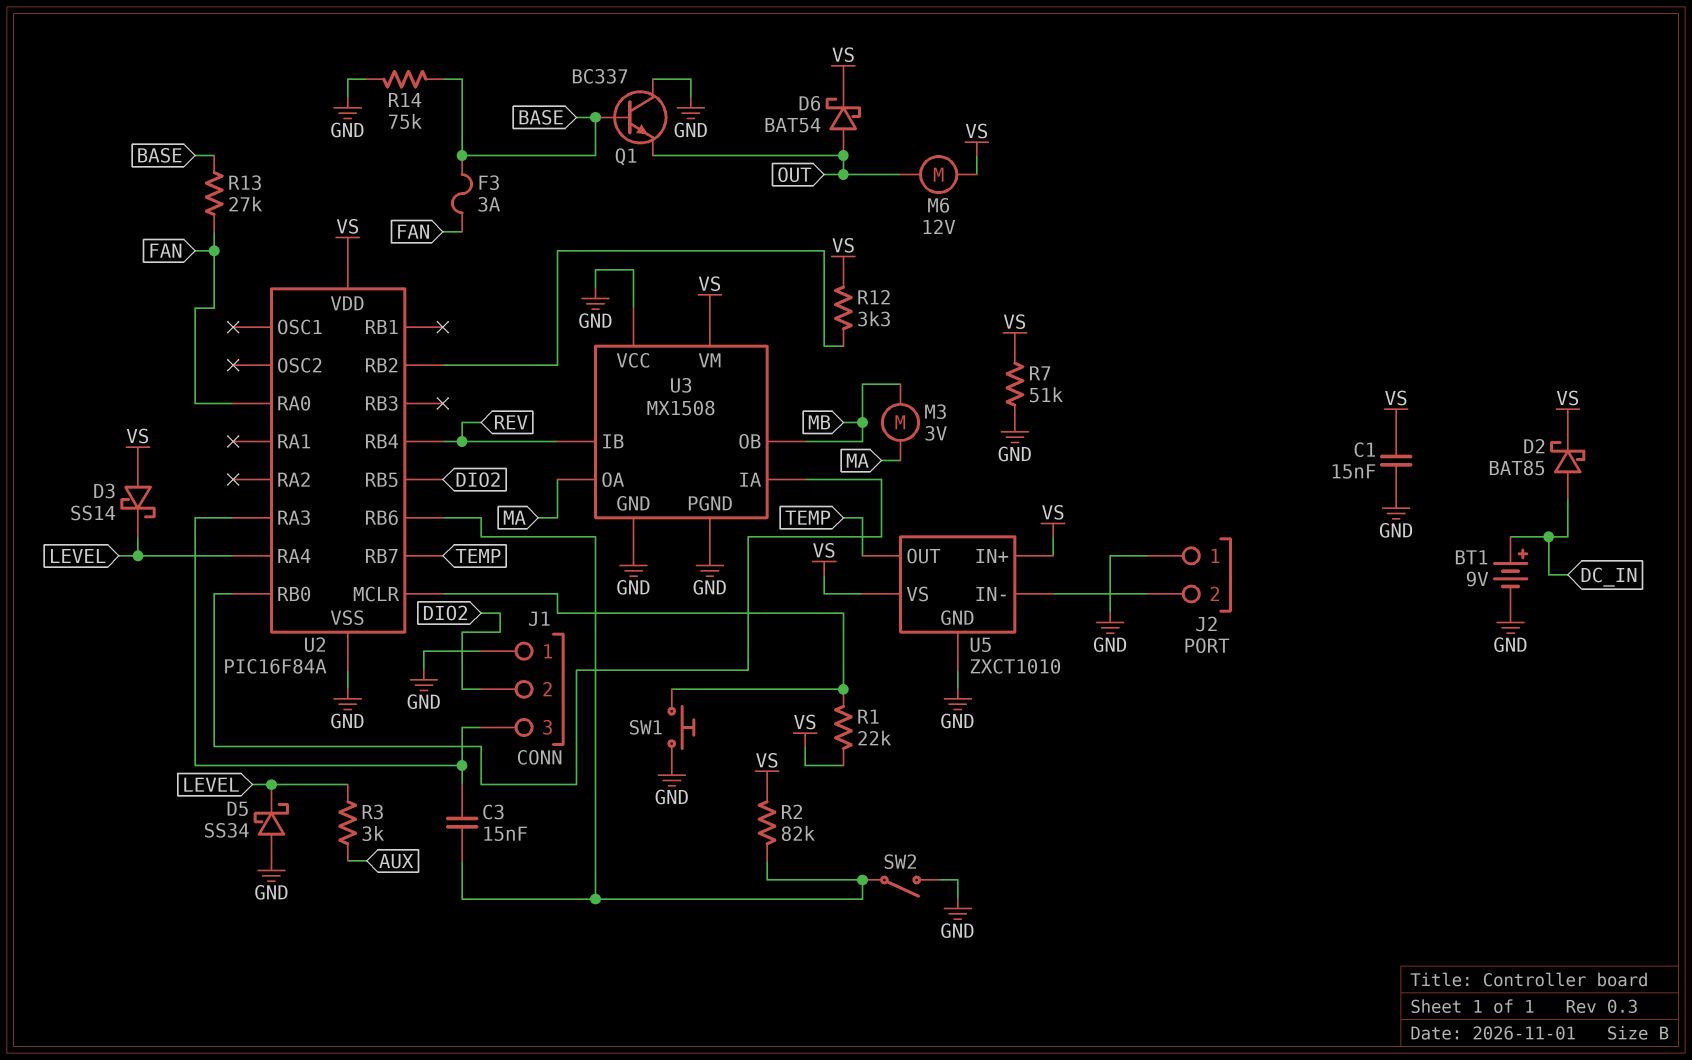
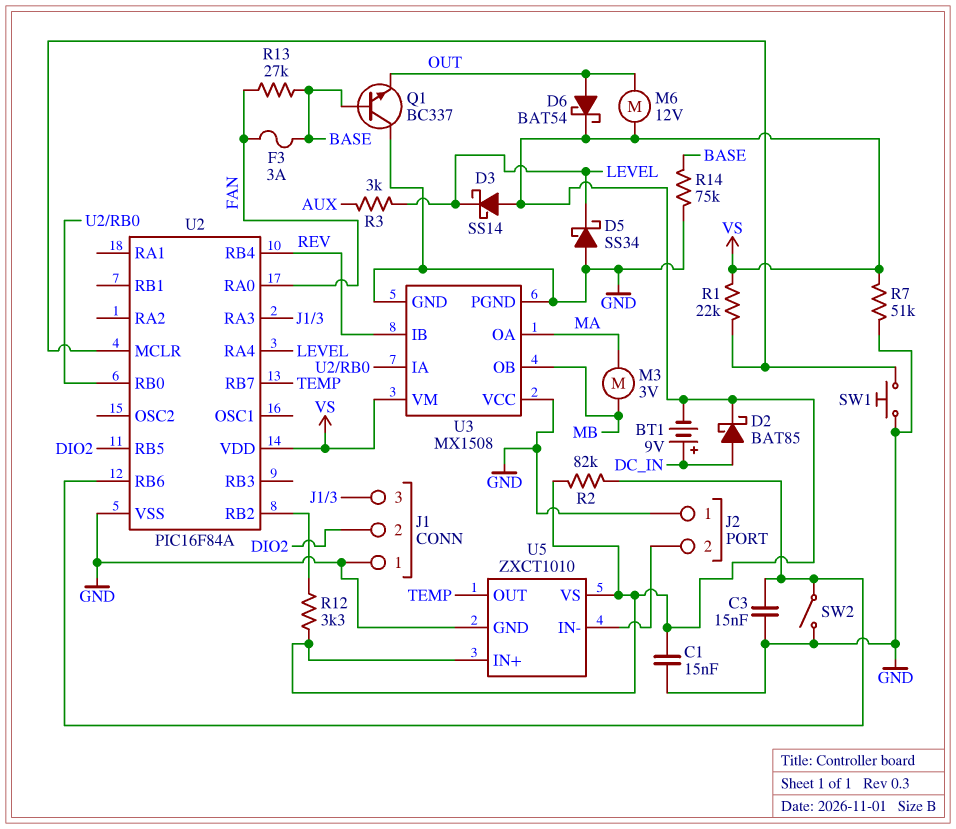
BT1: 9V (plus DC_IN, minus GND) -> 9V (plus DC_IN, minus VS)
C3: 15nF (J1/3, U2/RB6) -> 15nF (GND, U2/RB6)

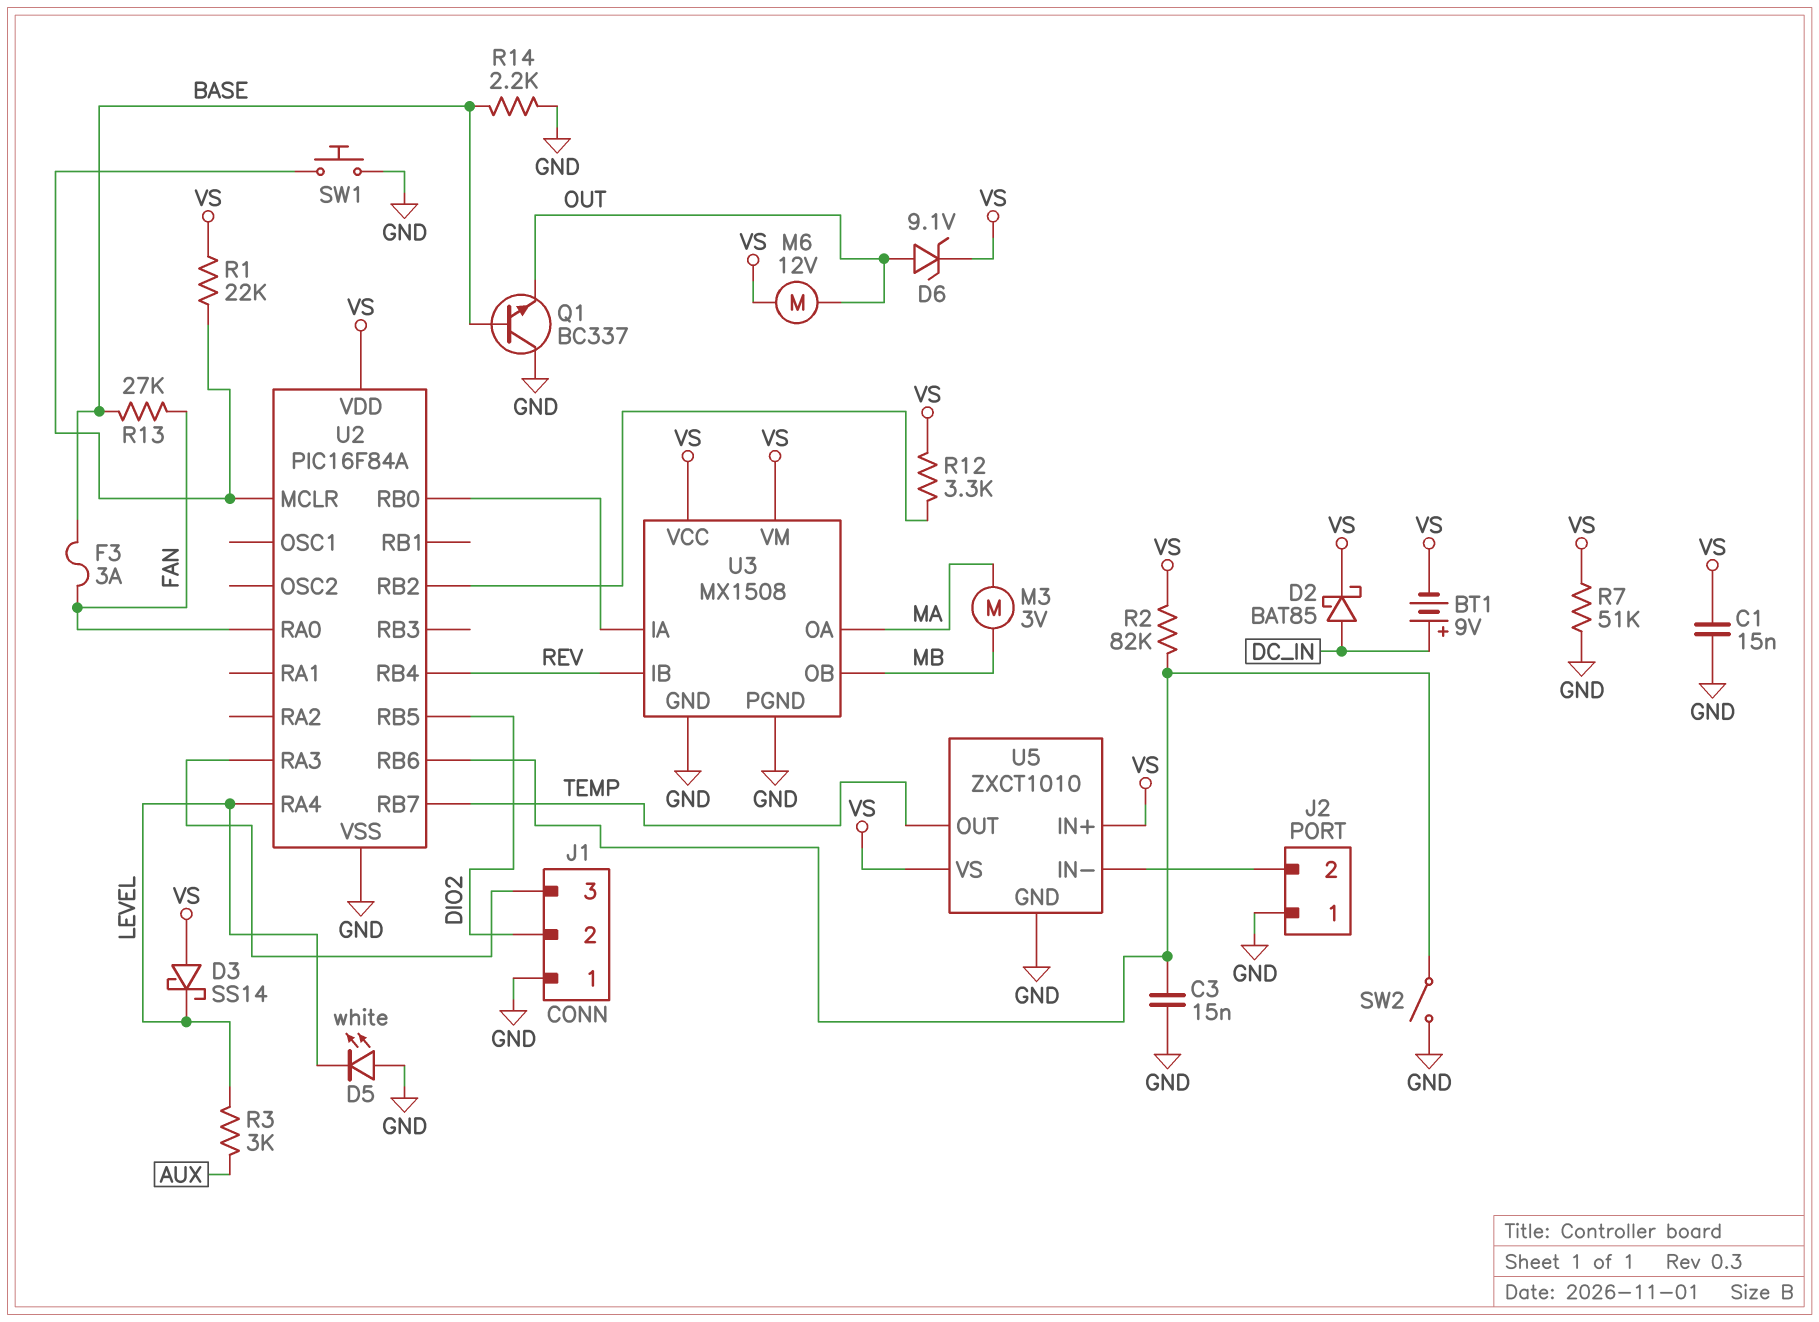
D5: schottky SS34 (A GND, K LEVEL) -> LED white (A GND, K LEVEL)
D6: schottky BAT54 (A OUT, K VS) -> zener 9.1V (A OUT, K VS)
R14: 75k (BASE, GND) -> 2.2k (BASE, GND)
U3 pin VCC: GND -> VS

